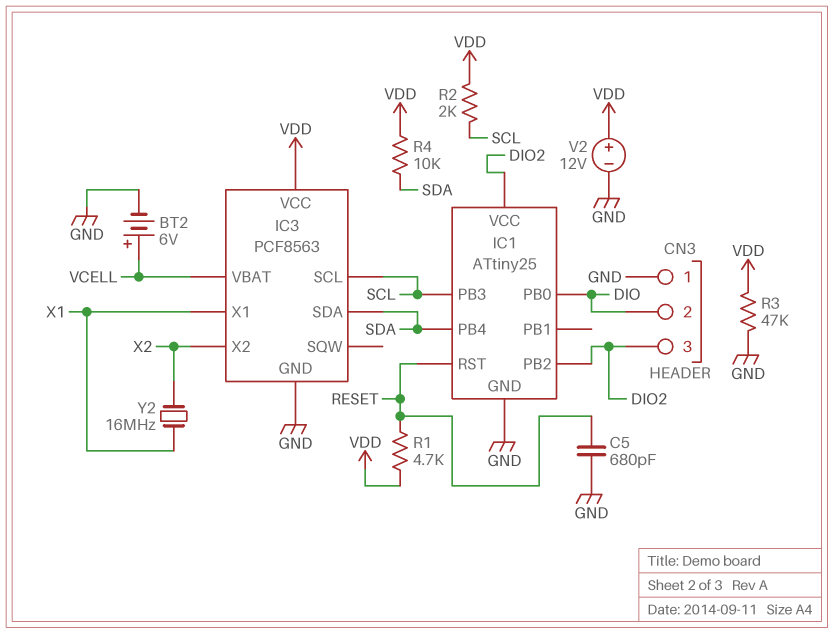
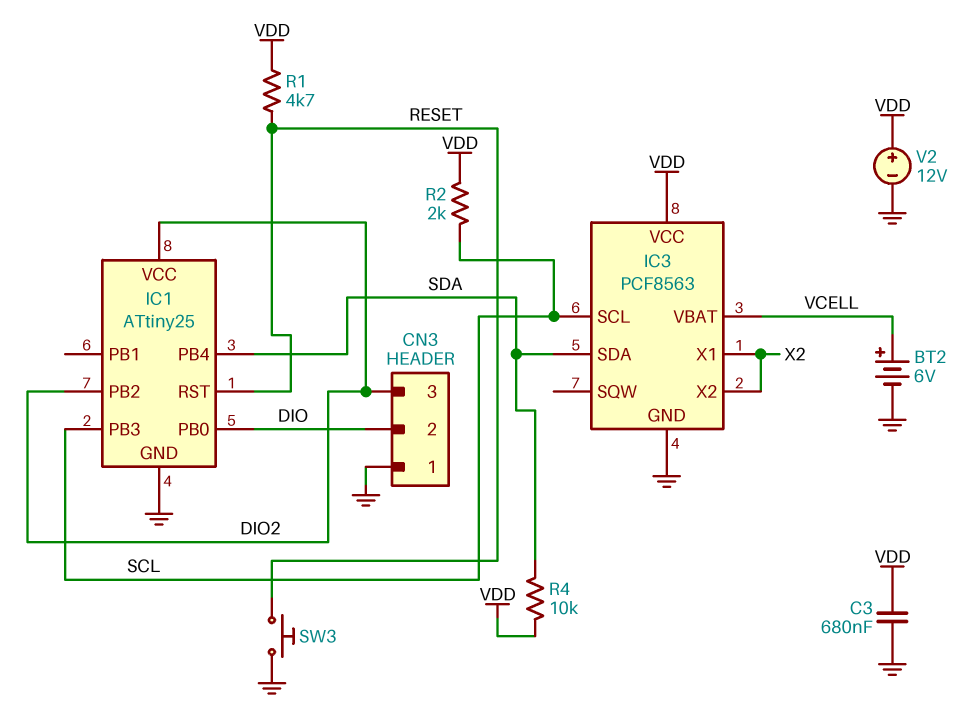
C3: none -> 680nF (GND, VDD)
C5: 680pF (GND, RESET) -> none
IC3 pin X1: X1 -> X2
R3: 47k (GND, VDD) -> none
SW3: none -> button (GND, RESET)
Y2: 16MHz (X1, X2) -> none

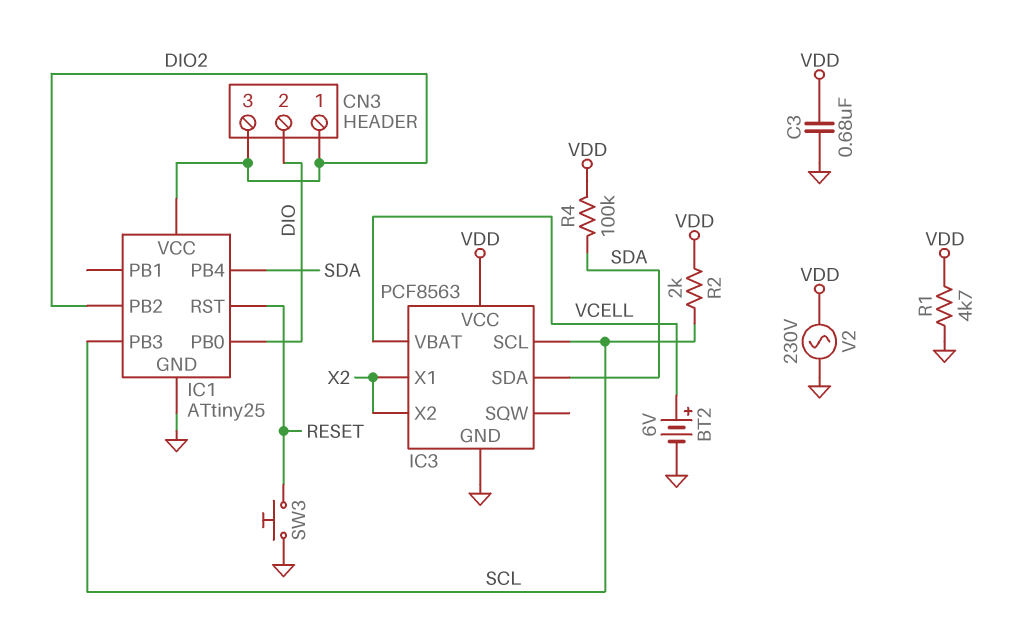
CN3 pin 1: GND -> DIO2
R1: 4.7k (RESET, VDD) -> 4.7k (GND, VDD)
R4: 10k (SDA, VDD) -> 100k (SDA, VDD)
V2: 12V (plus VDD, minus GND) -> AC 230V (GND, VDD)

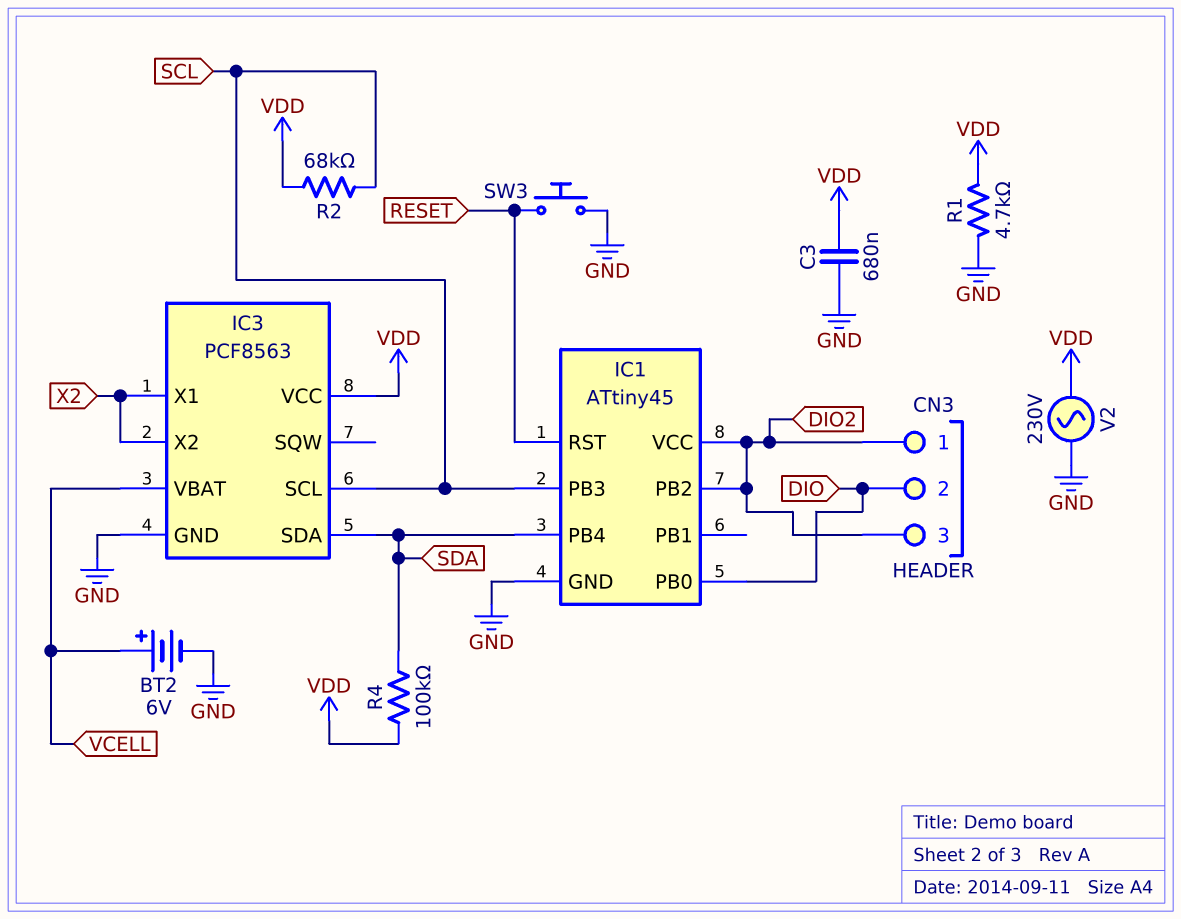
IC1: ATtiny25 -> ATtiny45
R2: 2k (SCL, VDD) -> 68k (SCL, VDD)

